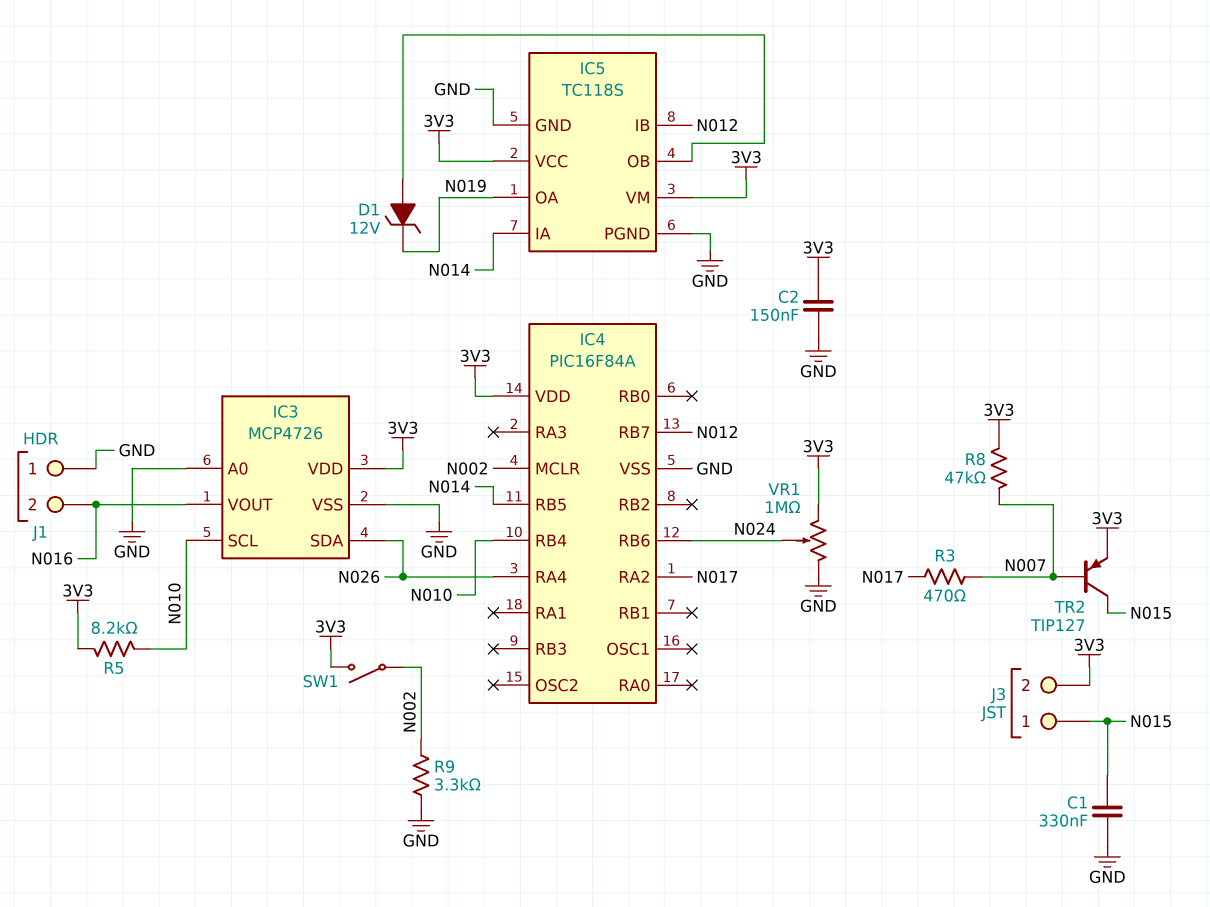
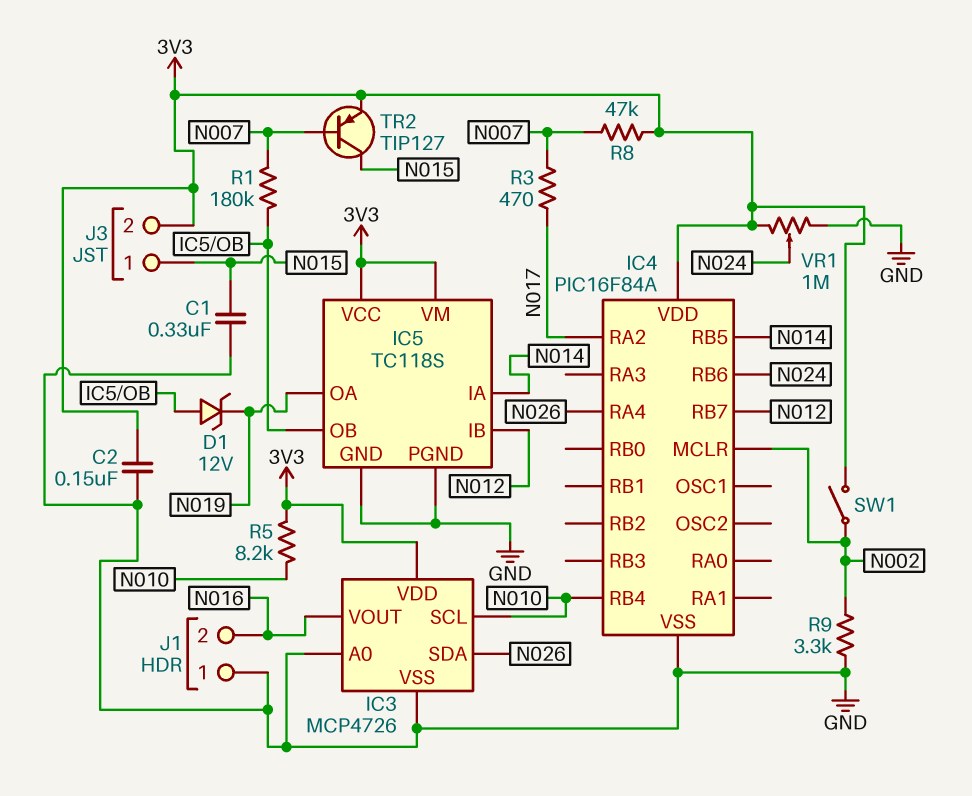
R1: none -> 180k (IC5/OB, N007)

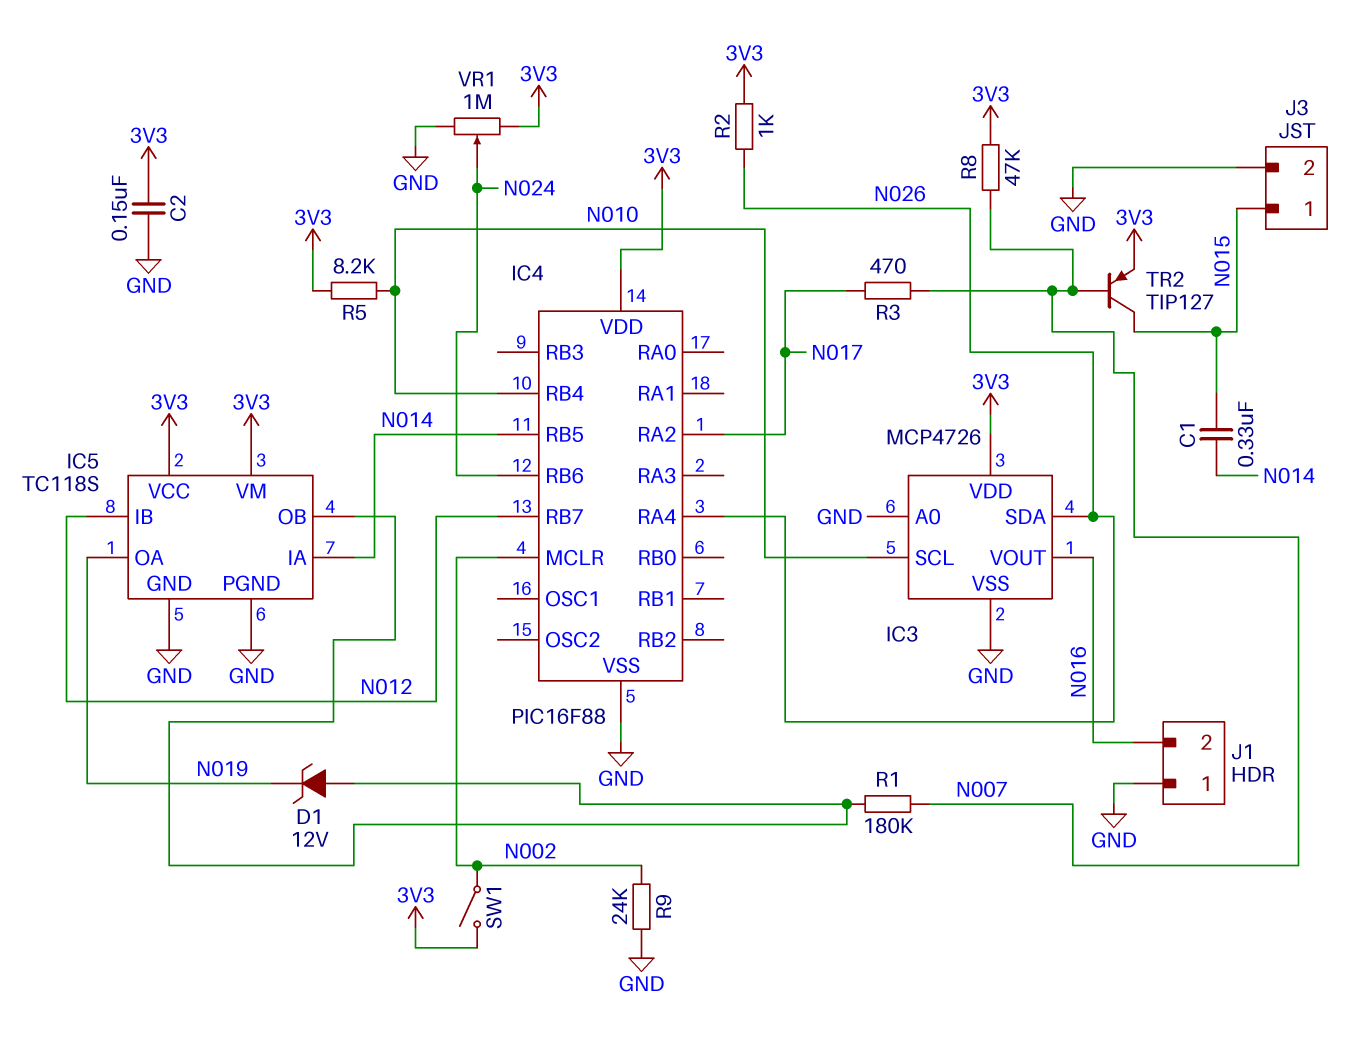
C1: 330nF (GND, N015) -> 330nF (N014, N015)
IC4: PIC16F84A -> PIC16F88
J3 pin 2: 3V3 -> GND
R2: none -> 1k (3V3, N026)
R9: 3.3k (GND, N002) -> 24k (GND, N002)

